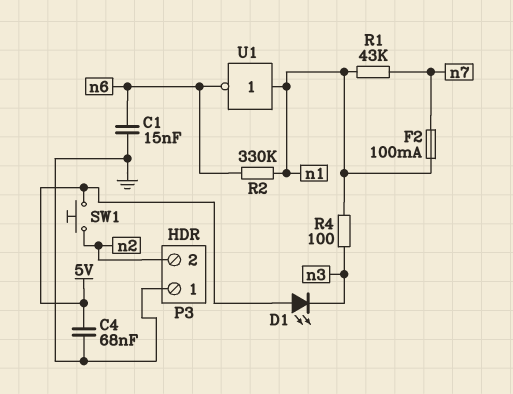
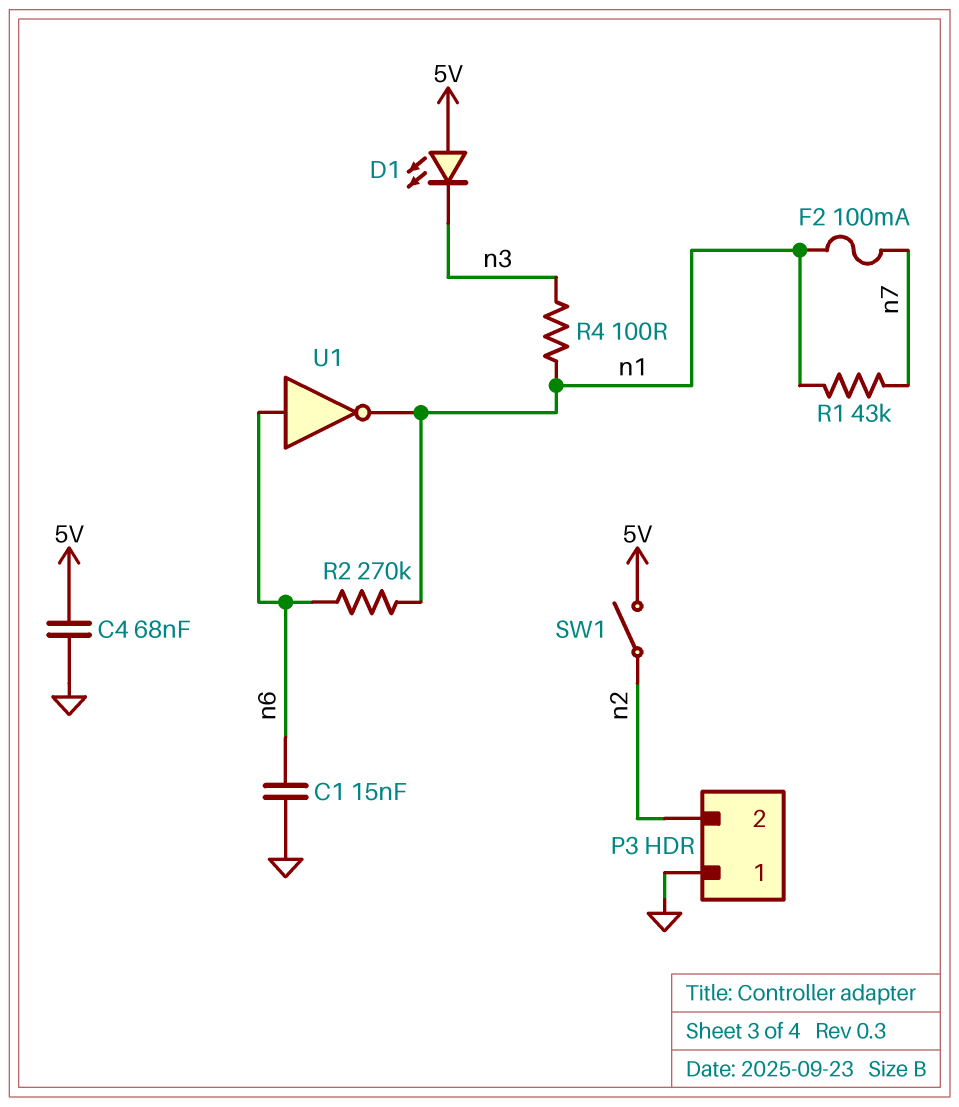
R2: 330k (n1, n6) -> 270k (n1, n6)
SW1: button (5V, n2) -> switch (5V, n2)
U1: NOT (in n1, out n6) -> NOT (in n6, out n1)

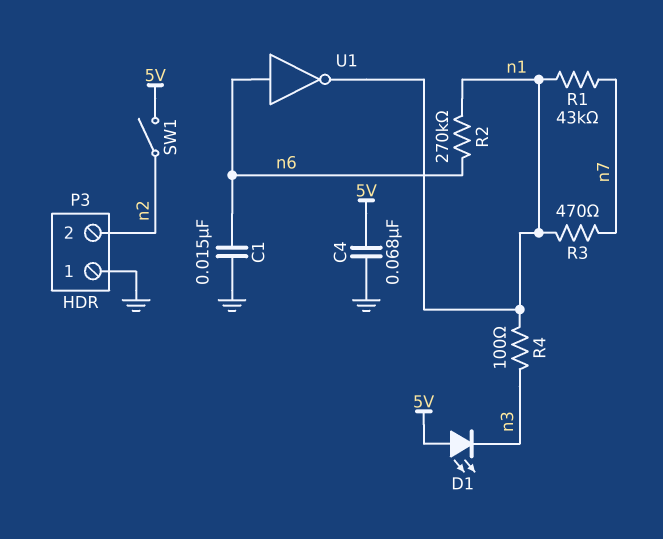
F2: 100mA (n1, n7) -> none
R3: none -> 470 (n1, n7)

